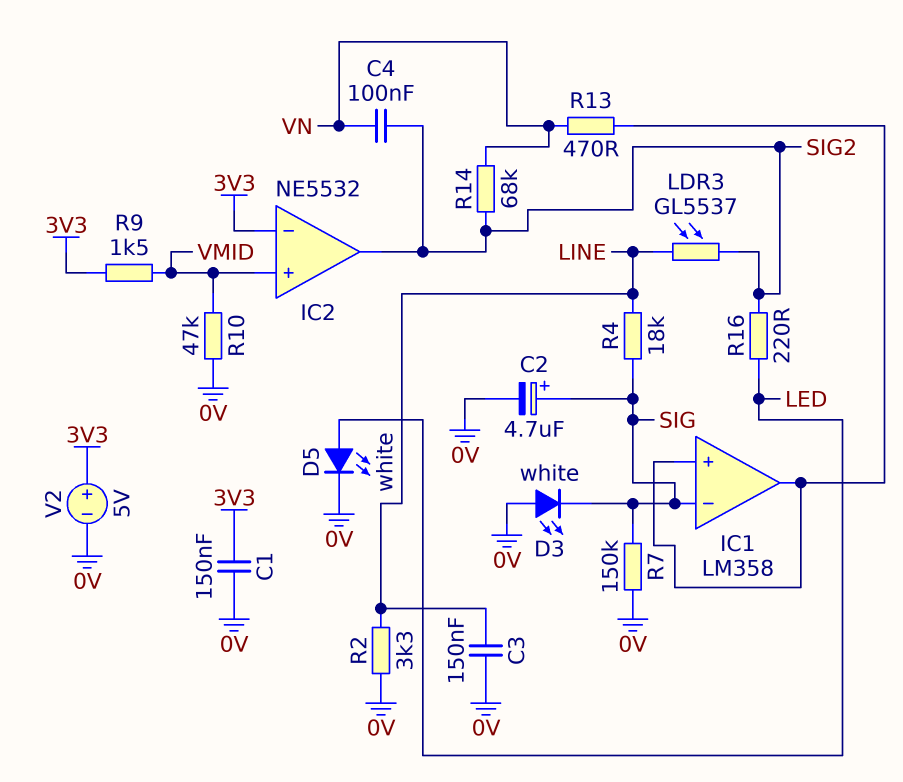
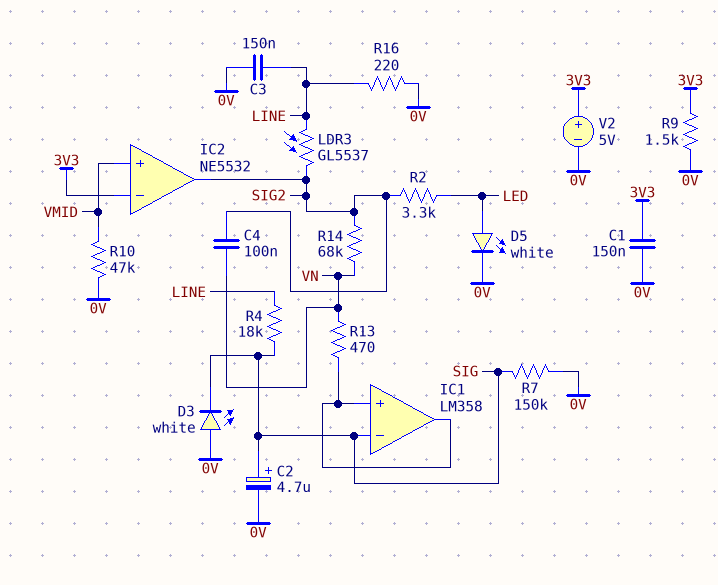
R2: 3.3k (0V, LINE) -> 3.3k (LED, SIG2)
R9: 1.5k (3V3, VMID) -> 1.5k (0V, 3V3)
R16: 220 (LED, SIG2) -> 220 (0V, LINE)

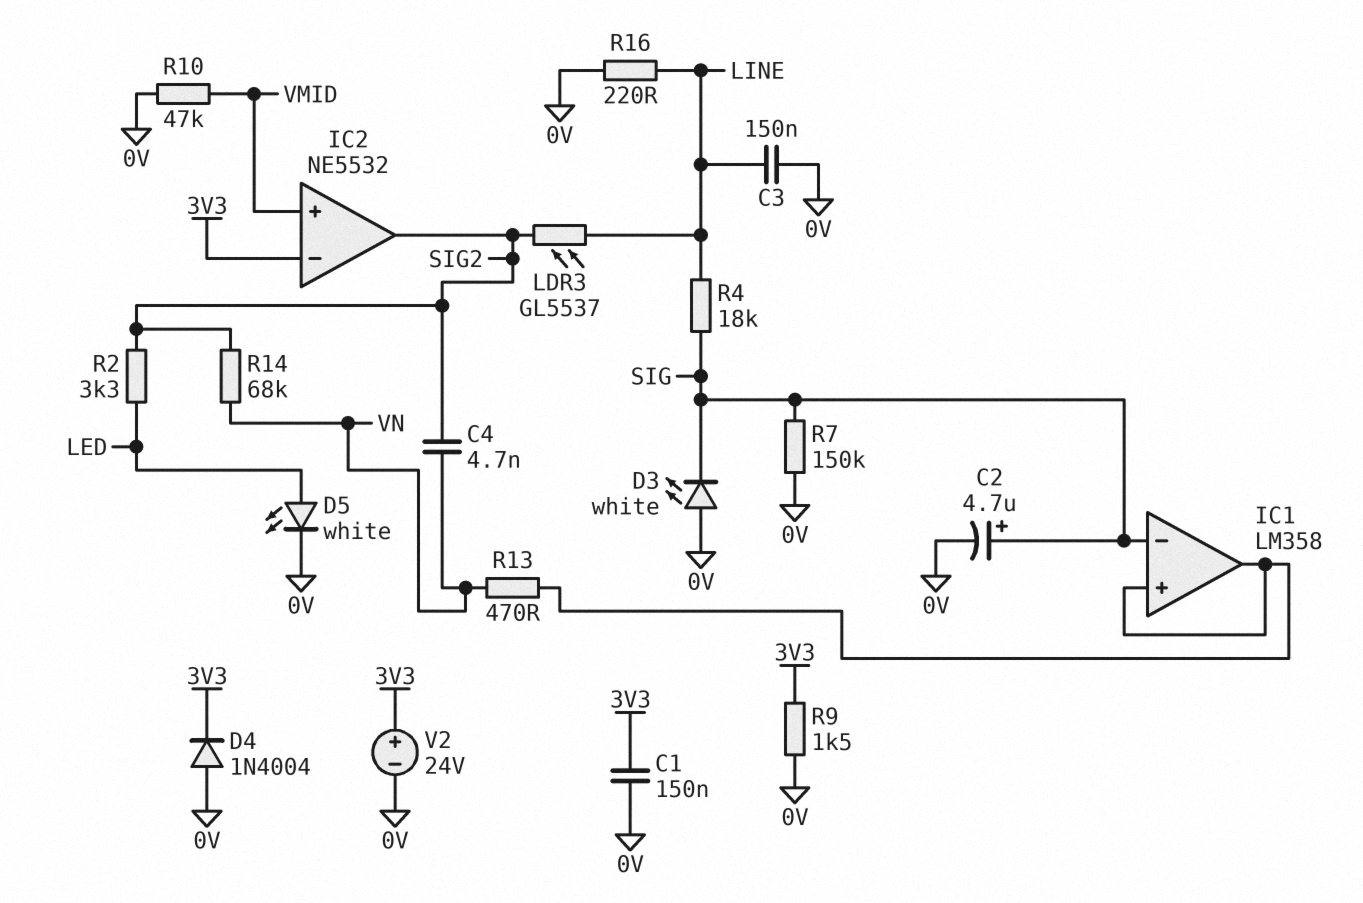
C4: 100nF (SIG2, VN) -> 4.7nF (SIG2, VN)
D4: none -> diode 1N4004 (A 0V, K 3V3)
V2: 5V (plus 3V3, minus 0V) -> 24V (plus 3V3, minus 0V)

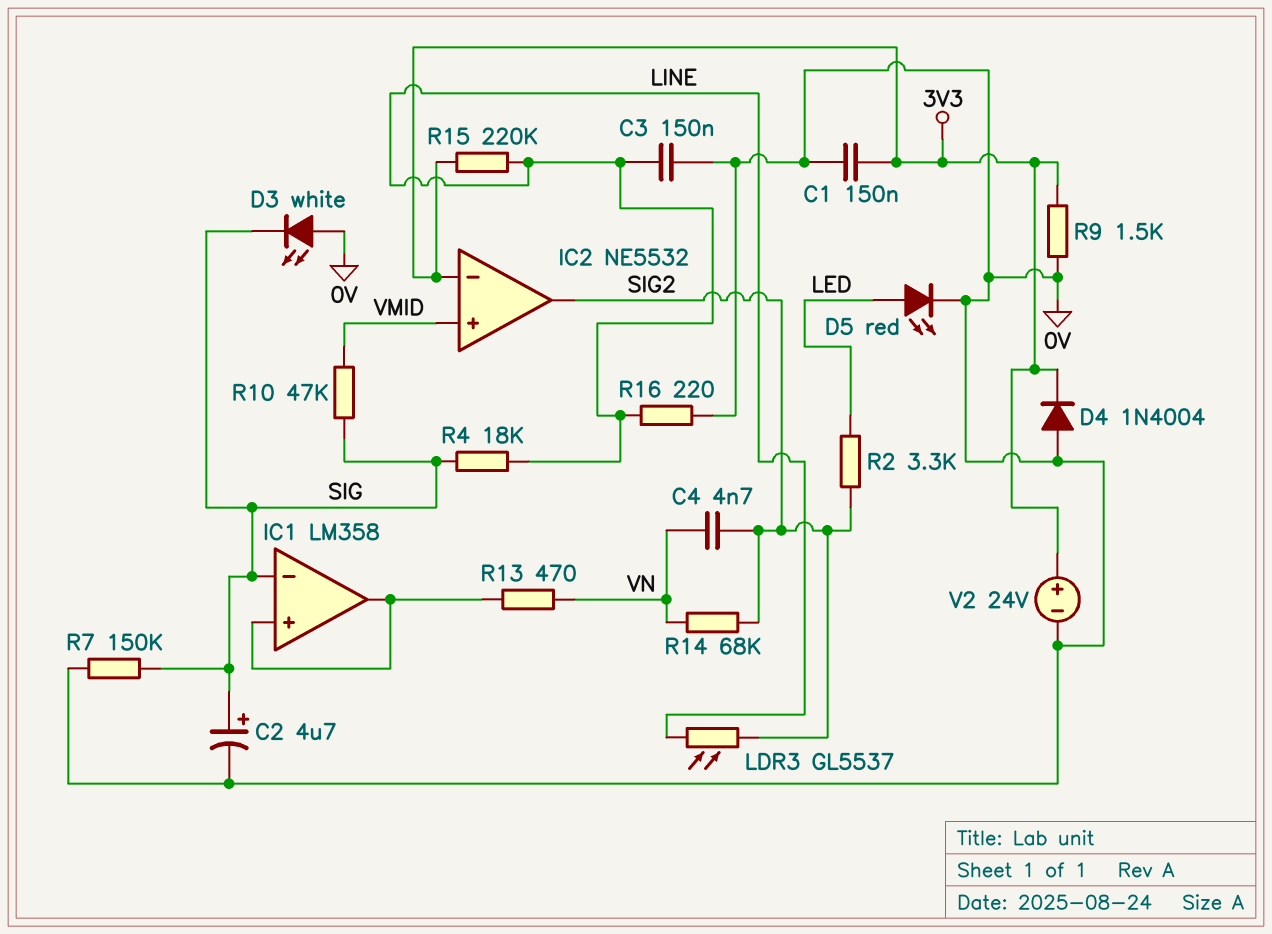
D5: LED white (A LED, K 0V) -> LED red (A LED, K 0V)
R10: 47k (0V, VMID) -> 47k (SIG, VMID)
R15: none -> 220k (3V3, LINE)

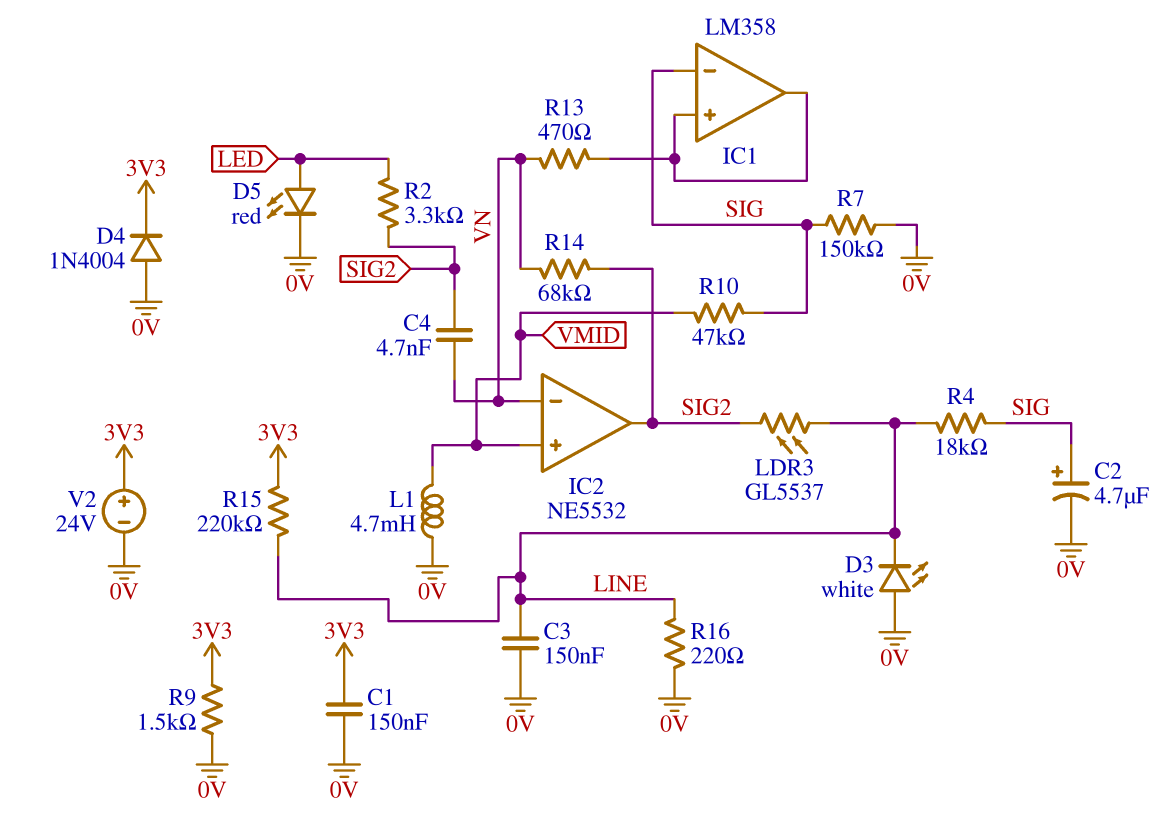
D3: LED white (A 0V, K SIG) -> LED white (A 0V, K LINE)
IC2 pin in-: 3V3 -> VN
L1: none -> 4.7mH (0V, VMID)

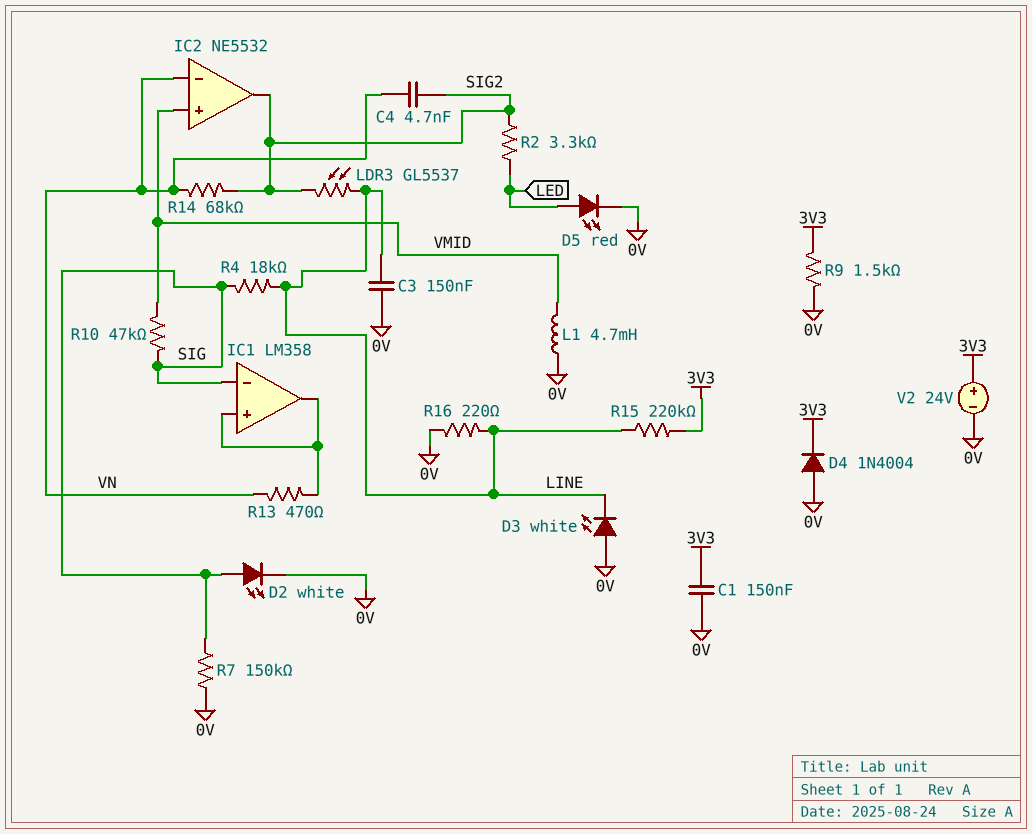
C2: 4.7uF (plus SIG, minus 0V) -> none
D2: none -> LED white (A SIG, K 0V)

